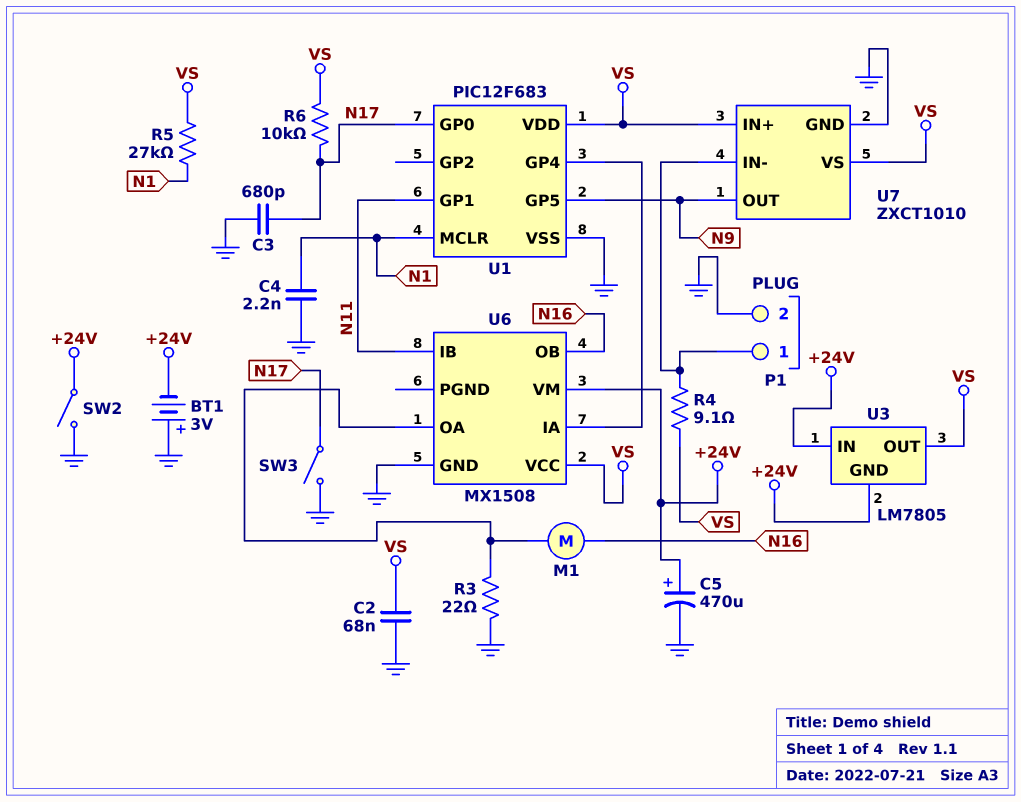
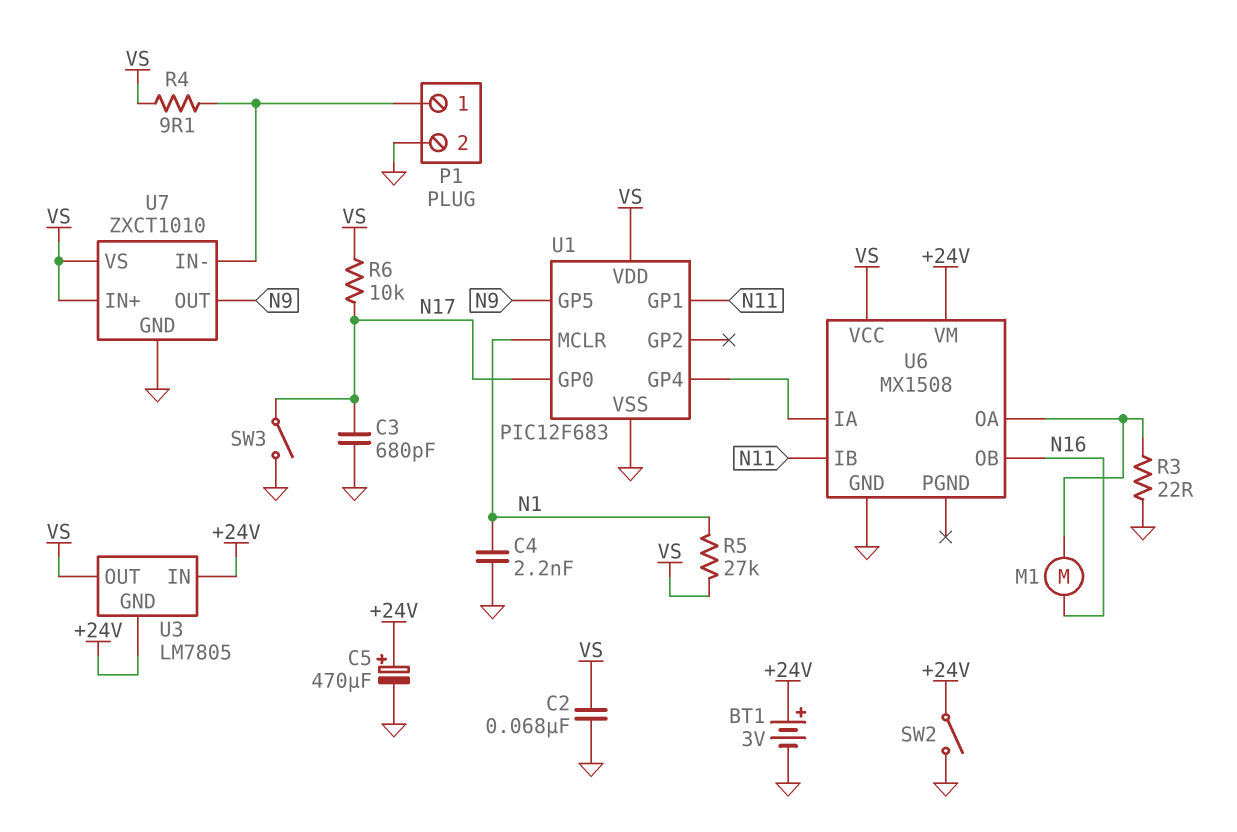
BT1: 3V (plus GND, minus +24V) -> 3V (plus +24V, minus GND)

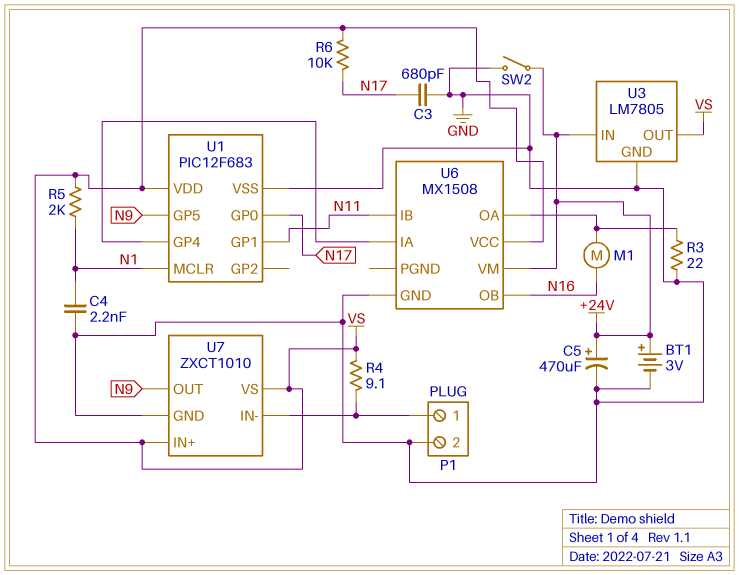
C2: 68nF (GND, VS) -> none
R5: 27k (N1, VS) -> 2k (N1, VS)
SW3: switch (GND, N17) -> none
U3 pin GND: +24V -> GND

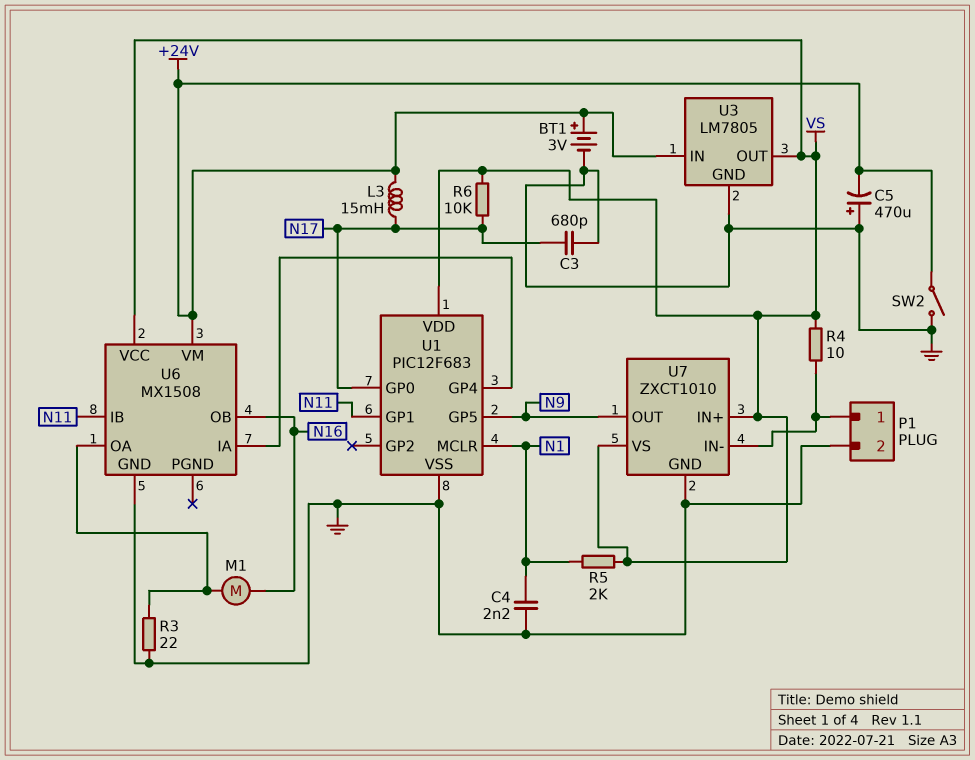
C5: 470uF (plus +24V, minus GND) -> 470uF (plus GND, minus +24V)
L3: none -> 15mH (+24V, N17)
R4: 9.1 (P1/1, VS) -> 10 (P1/1, VS)

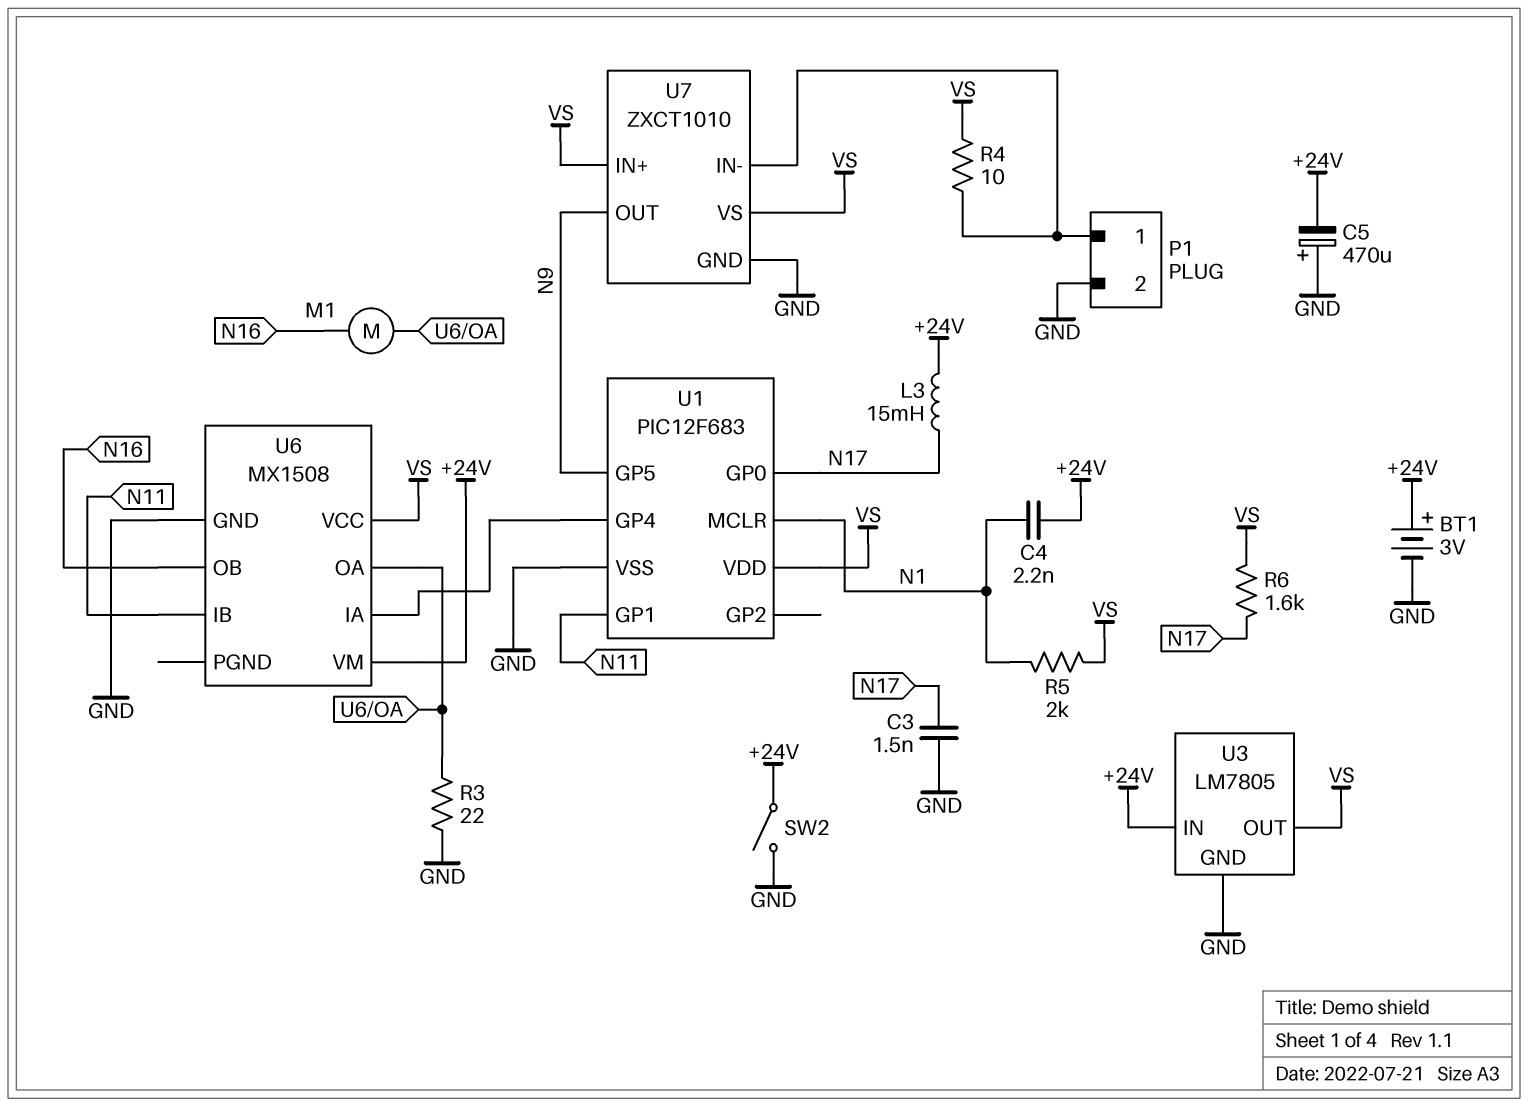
C3: 680pF (GND, N17) -> 1.5nF (GND, N17)
C4: 2.2nF (GND, N1) -> 2.2nF (+24V, N1)
R6: 10k (N17, VS) -> 1.6k (N17, VS)

